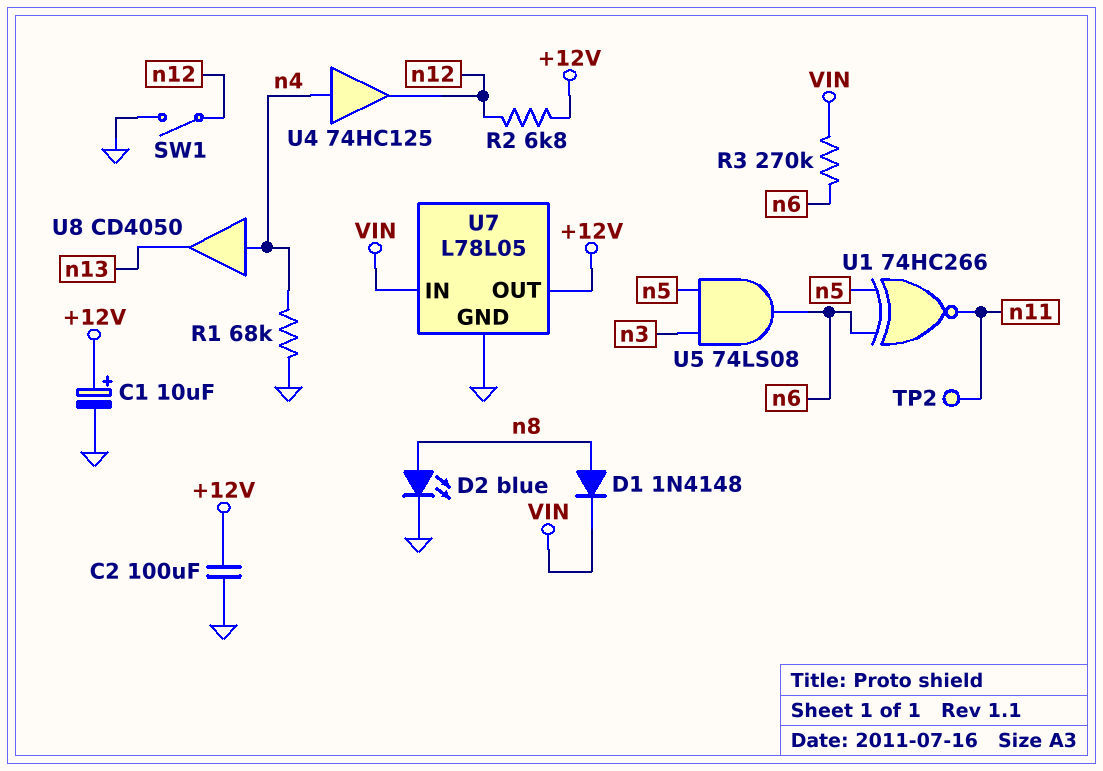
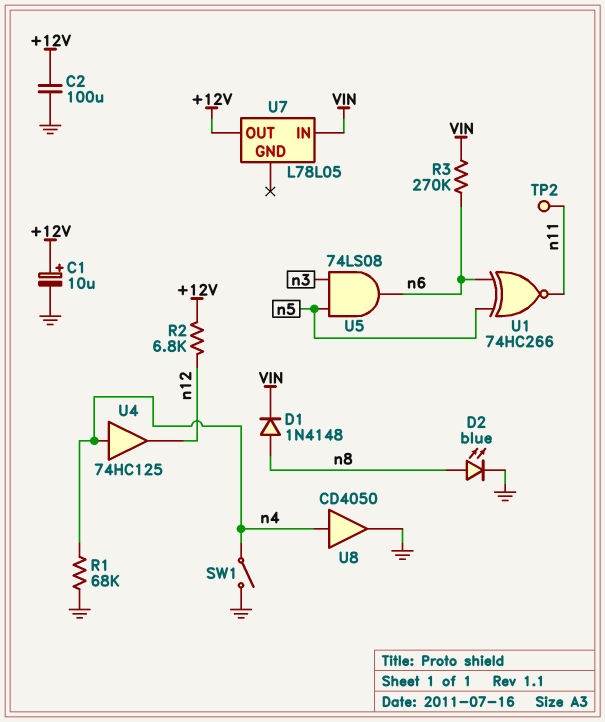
SW1: switch (GND, n12) -> switch (GND, n4)
U7 pin GND: GND -> none
U8: buffer CD4050 (in n4, out n13) -> buffer CD4050 (in n4, out GND)

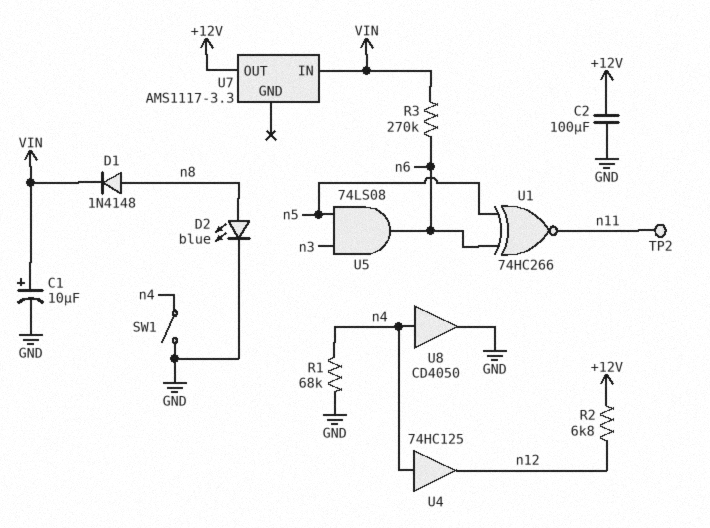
C1: 10uF (plus +12V, minus GND) -> 10uF (plus VIN, minus GND)
U7: L78L05 -> AMS1117-3.3

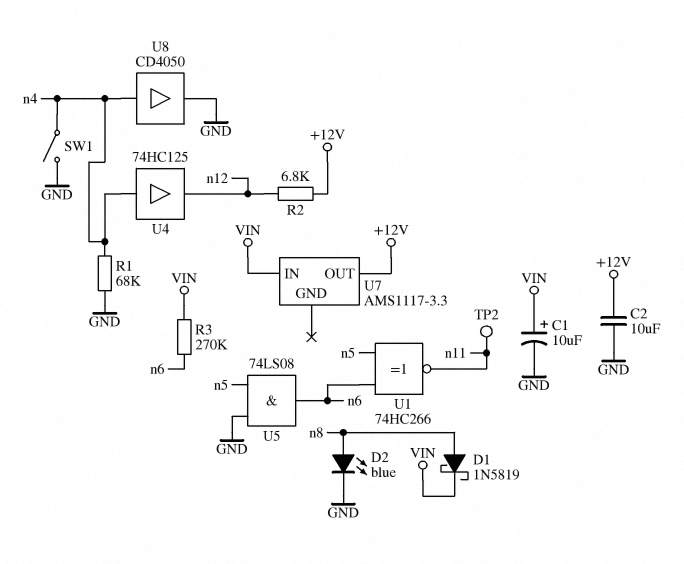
C2: 100uF (+12V, GND) -> 10uF (+12V, GND)
D1: diode 1N4148 (A n8, K VIN) -> schottky 1N5819 (A n8, K VIN)
U5: AND 74LS08 (in n3, in n5, out n6) -> AND 74LS08 (in GND, in n5, out n6)

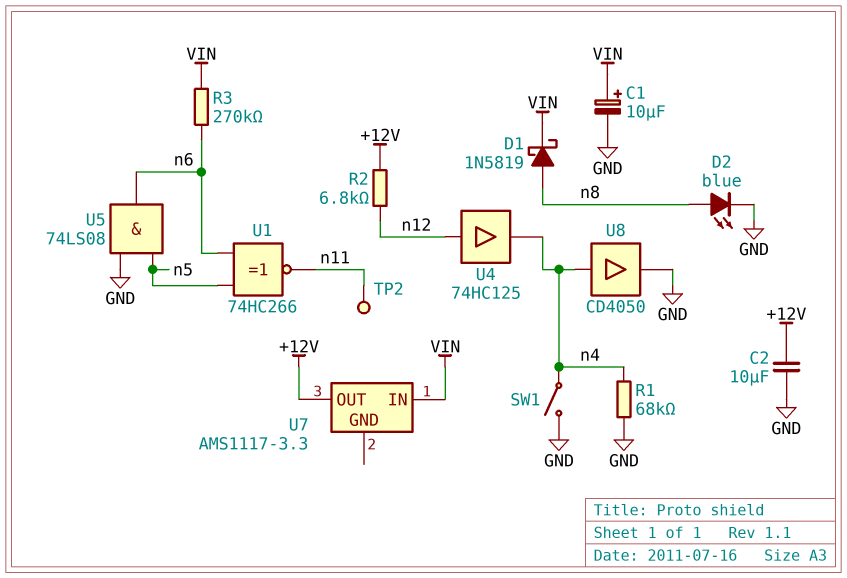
U4: buffer 74HC125 (in n4, out n12) -> buffer 74HC125 (in n12, out n4)

